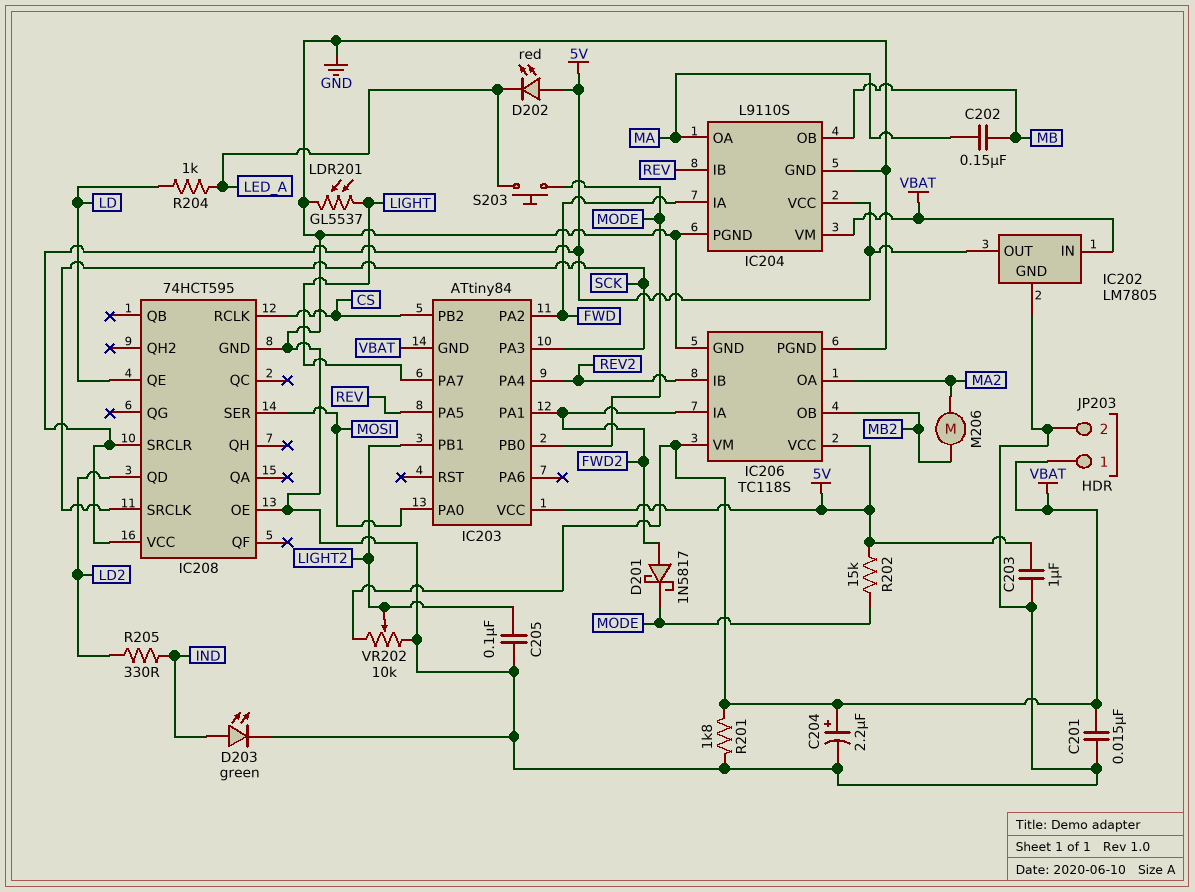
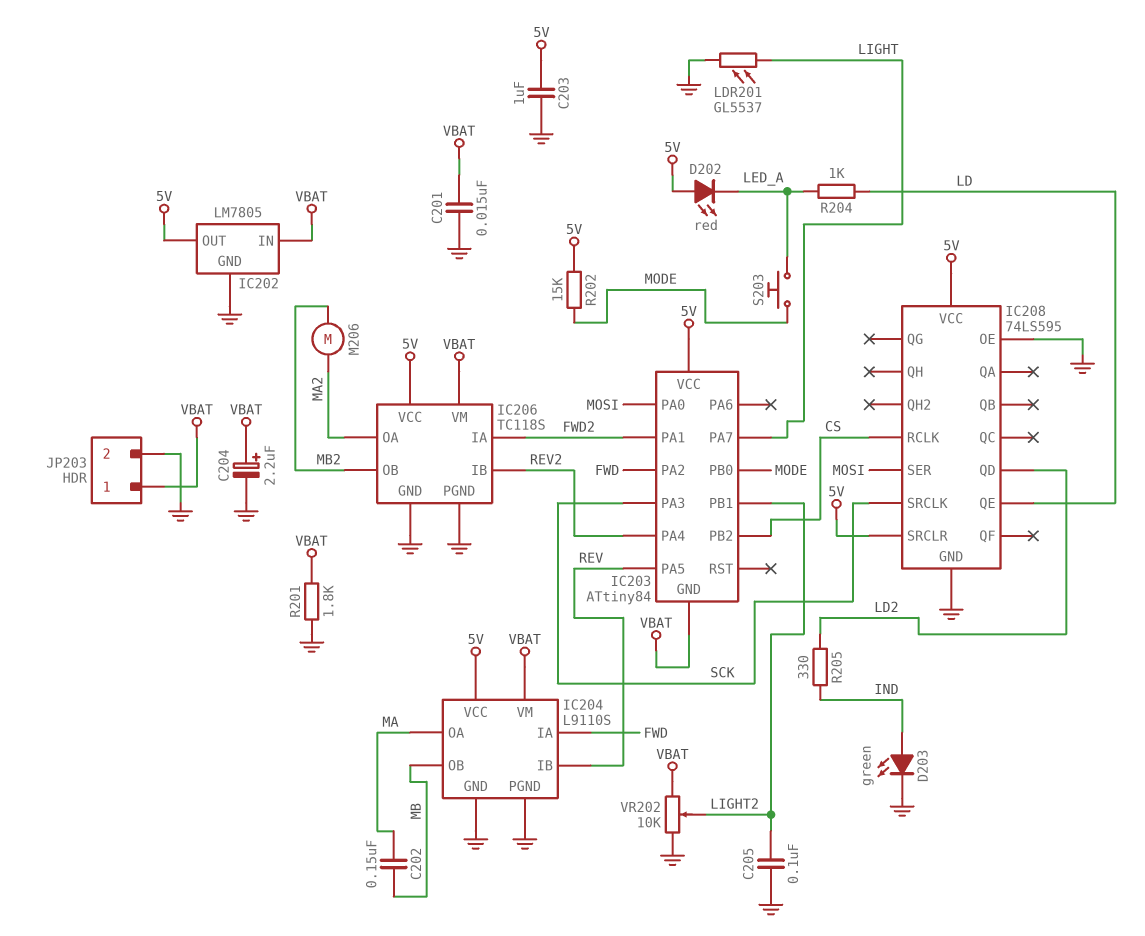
D201: schottky 1N5817 (A FWD2, K MODE) -> none
IC208: 74HCT595 -> 74LS595

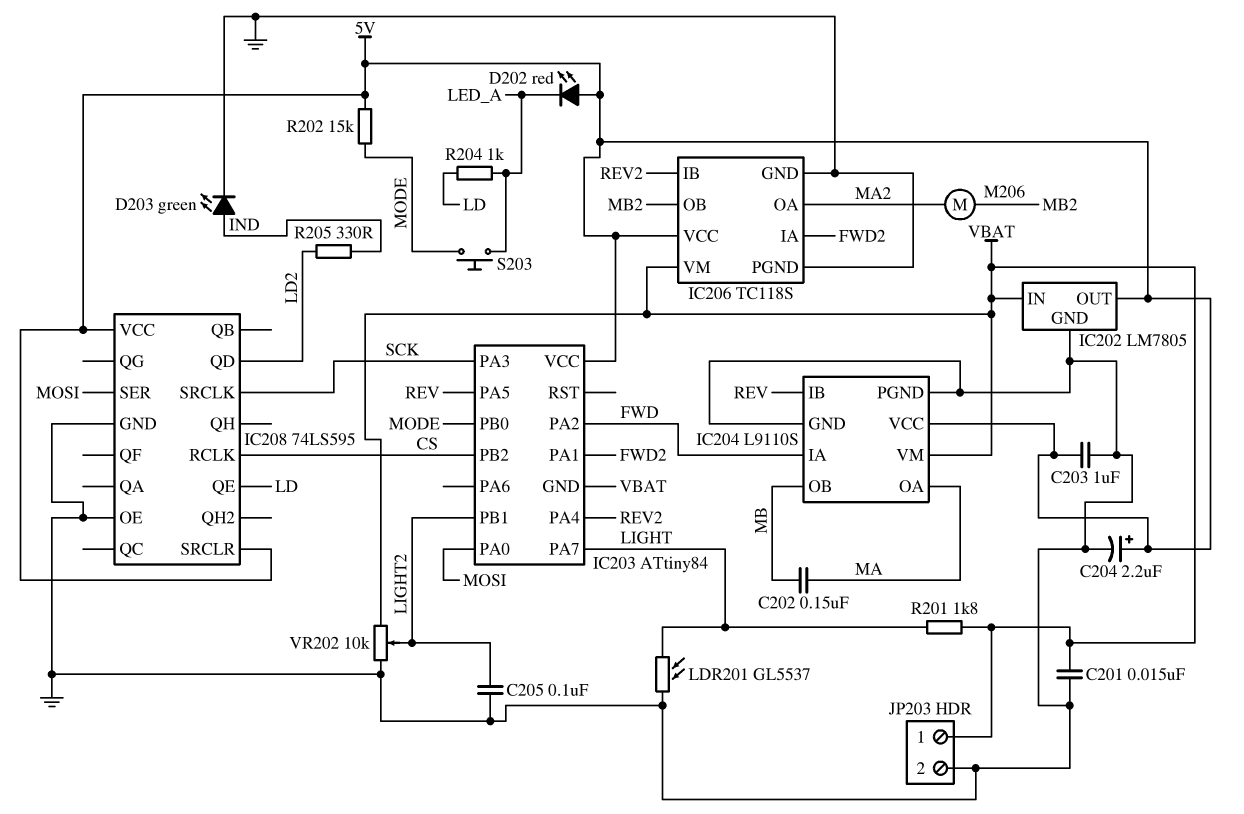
C204: 2.2uF (plus VBAT, minus GND) -> 2.2uF (plus 5V, minus GND)
R201: 1.8k (GND, VBAT) -> 1.8k (LIGHT, VBAT)

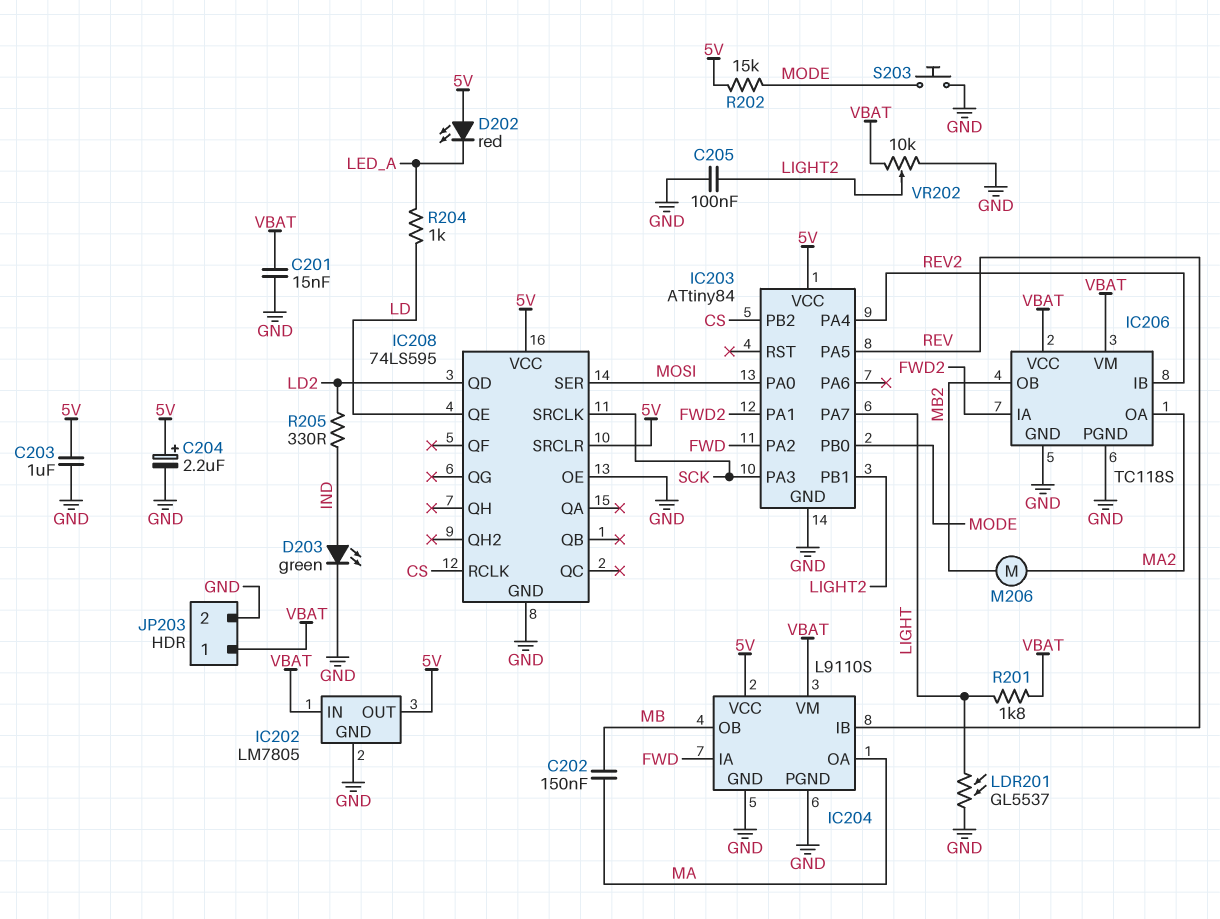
IC203 pin GND: VBAT -> GND
IC206 pin VCC: 5V -> VBAT
S203: button (LED_A, MODE) -> button (GND, MODE)

